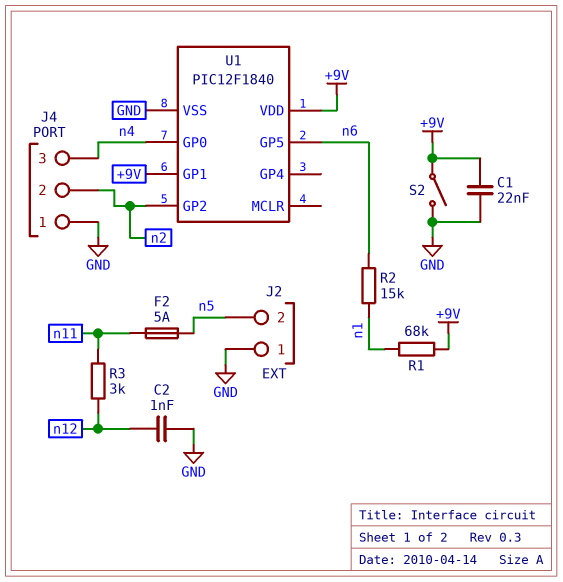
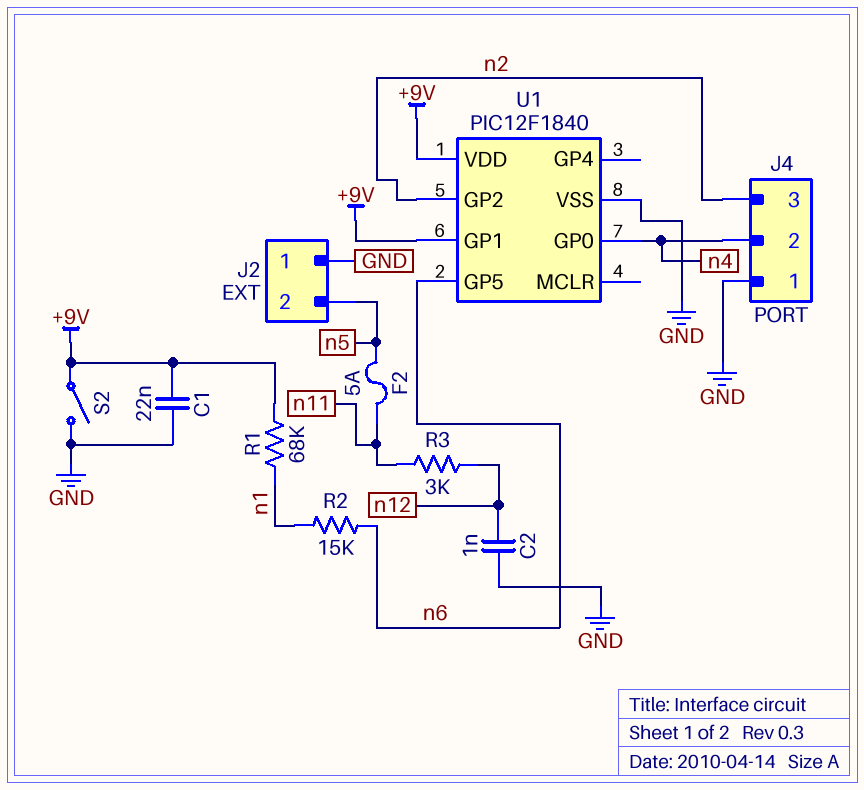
J4 pin 2: n2 -> n4
J4 pin 3: n4 -> n2

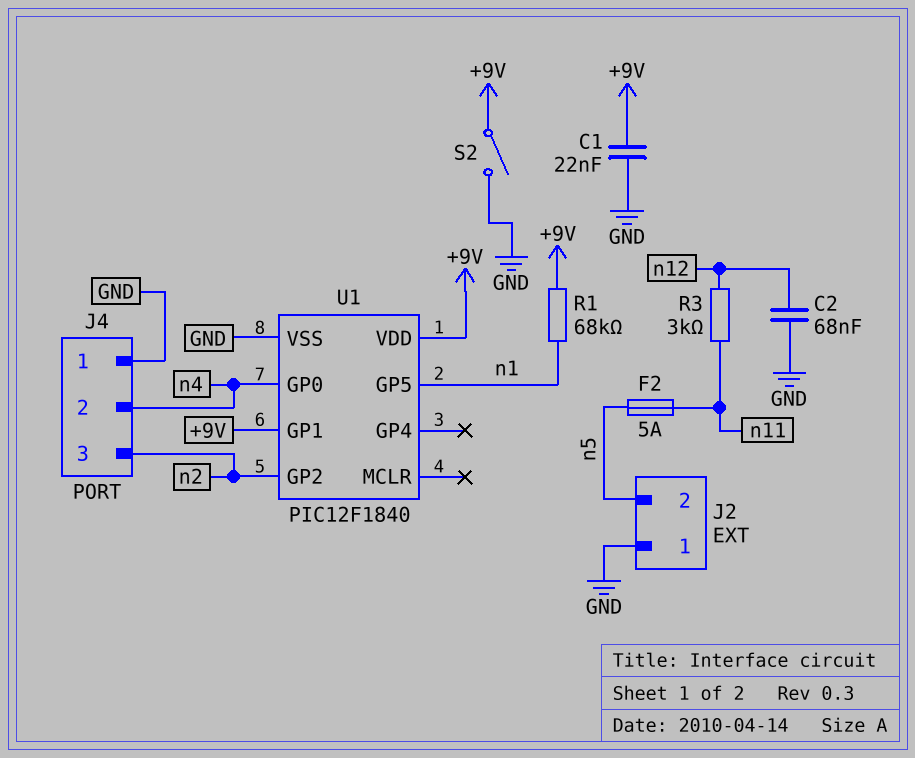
C2: 1nF (GND, n12) -> 68nF (GND, n12)
R2: 15k (n1, n6) -> none
U1 pin GP5: n6 -> n1

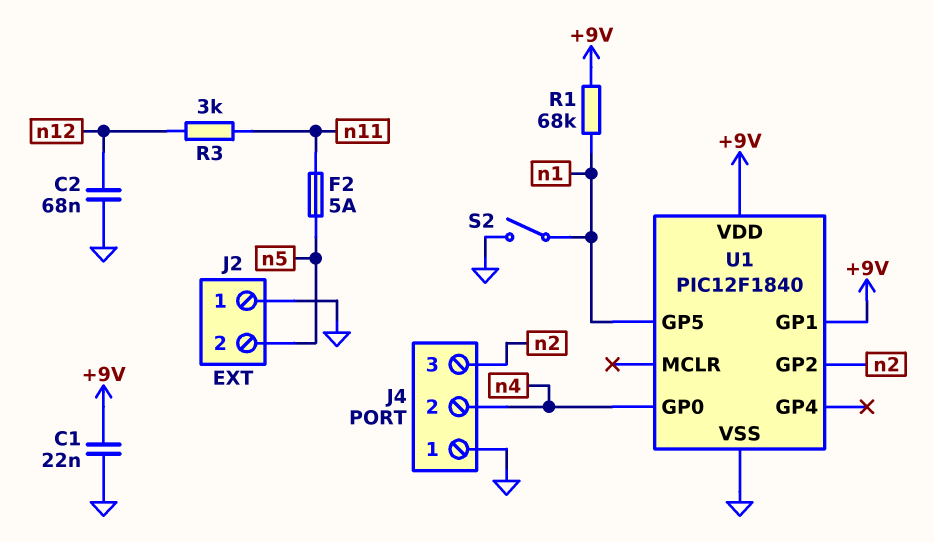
S2: switch (+9V, GND) -> switch (GND, n1)

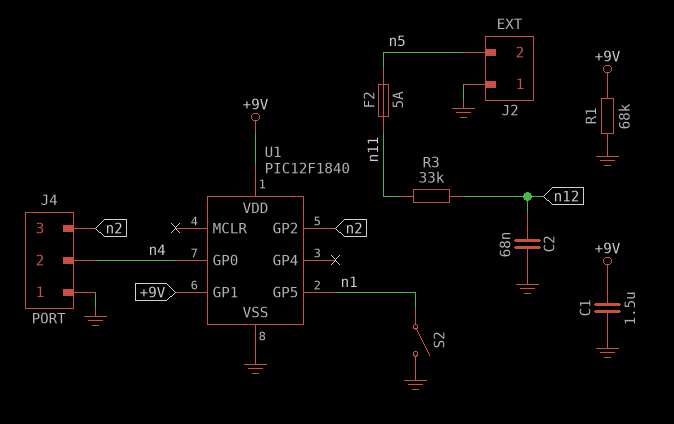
C1: 22nF (+9V, GND) -> 1.5uF (+9V, GND)
R1: 68k (+9V, n1) -> 68k (+9V, GND)
R3: 3k (n11, n12) -> 33k (n11, n12)

